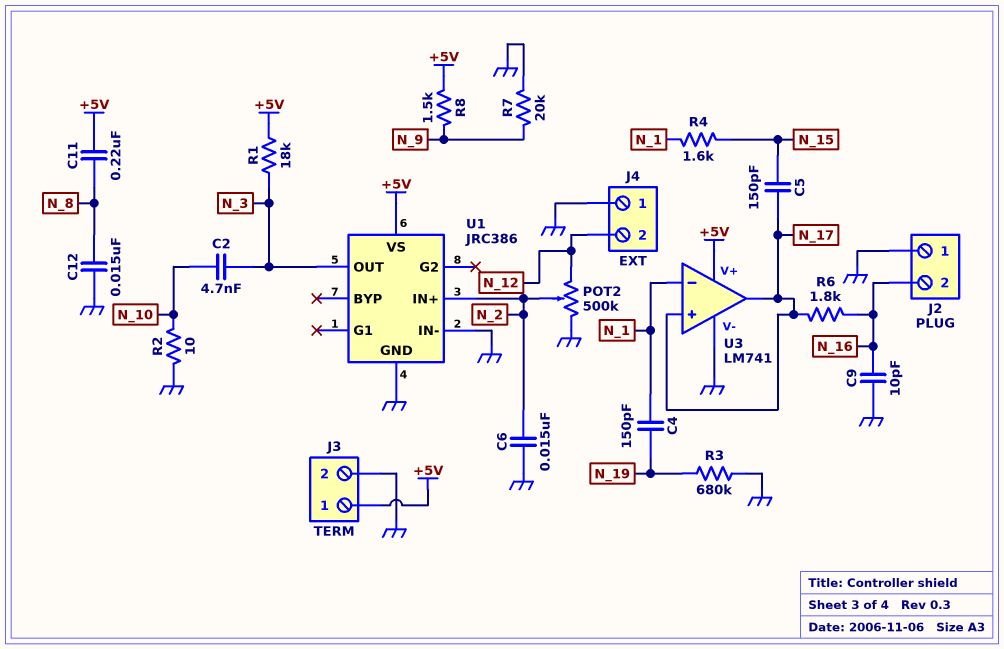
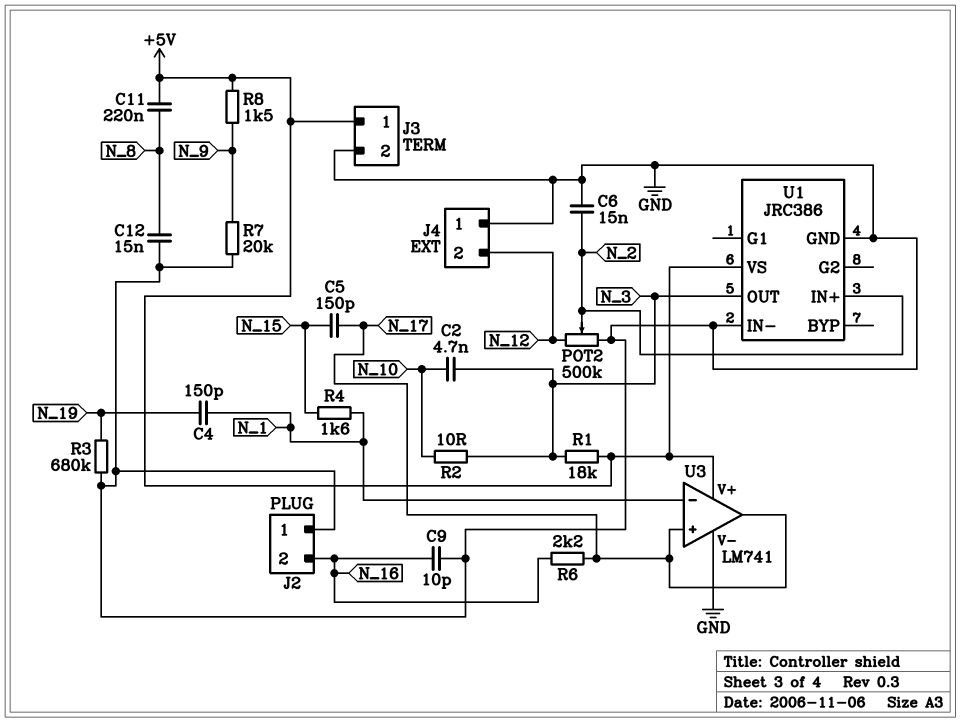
R2: 10 (GND, N_10) -> 10 (N_3, N_10)
R6: 1.8k (N_16, N_17) -> 2.2k (N_16, N_17)

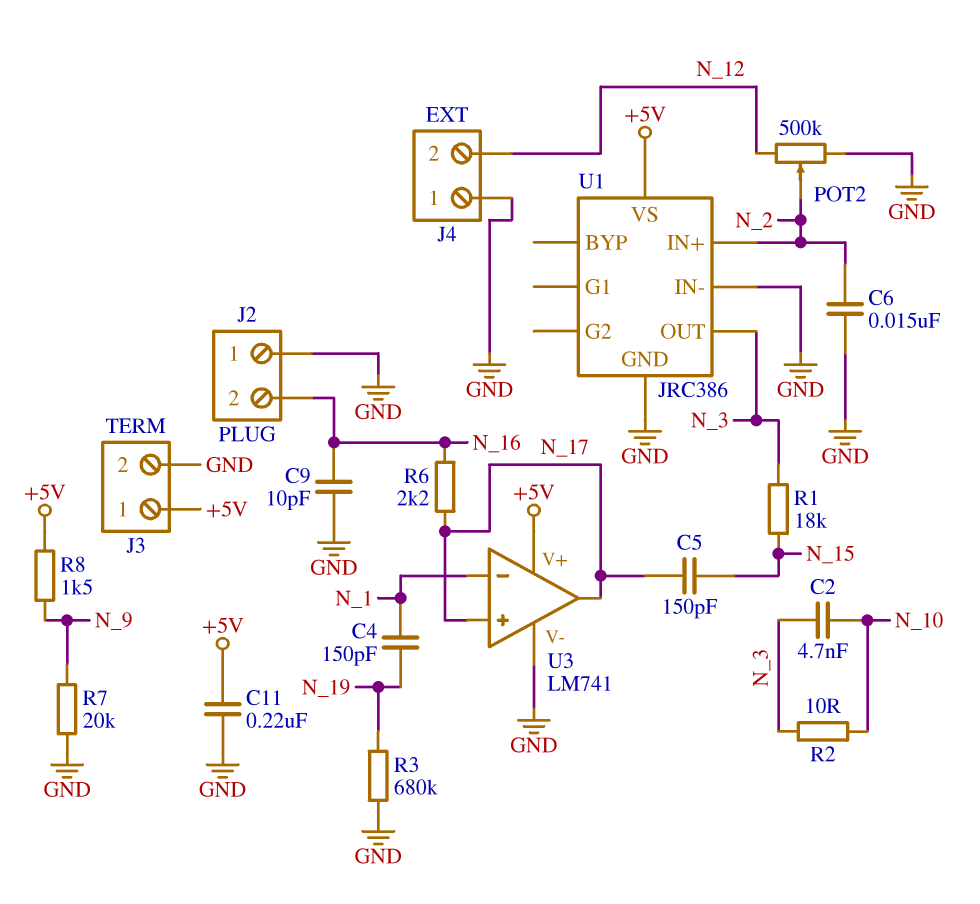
C11: 220nF (+5V, N_8) -> 220nF (+5V, GND)
C12: 15nF (GND, N_8) -> none
R1: 18k (+5V, N_3) -> 18k (N_3, N_15)
R4: 1.6k (N_1, N_15) -> none

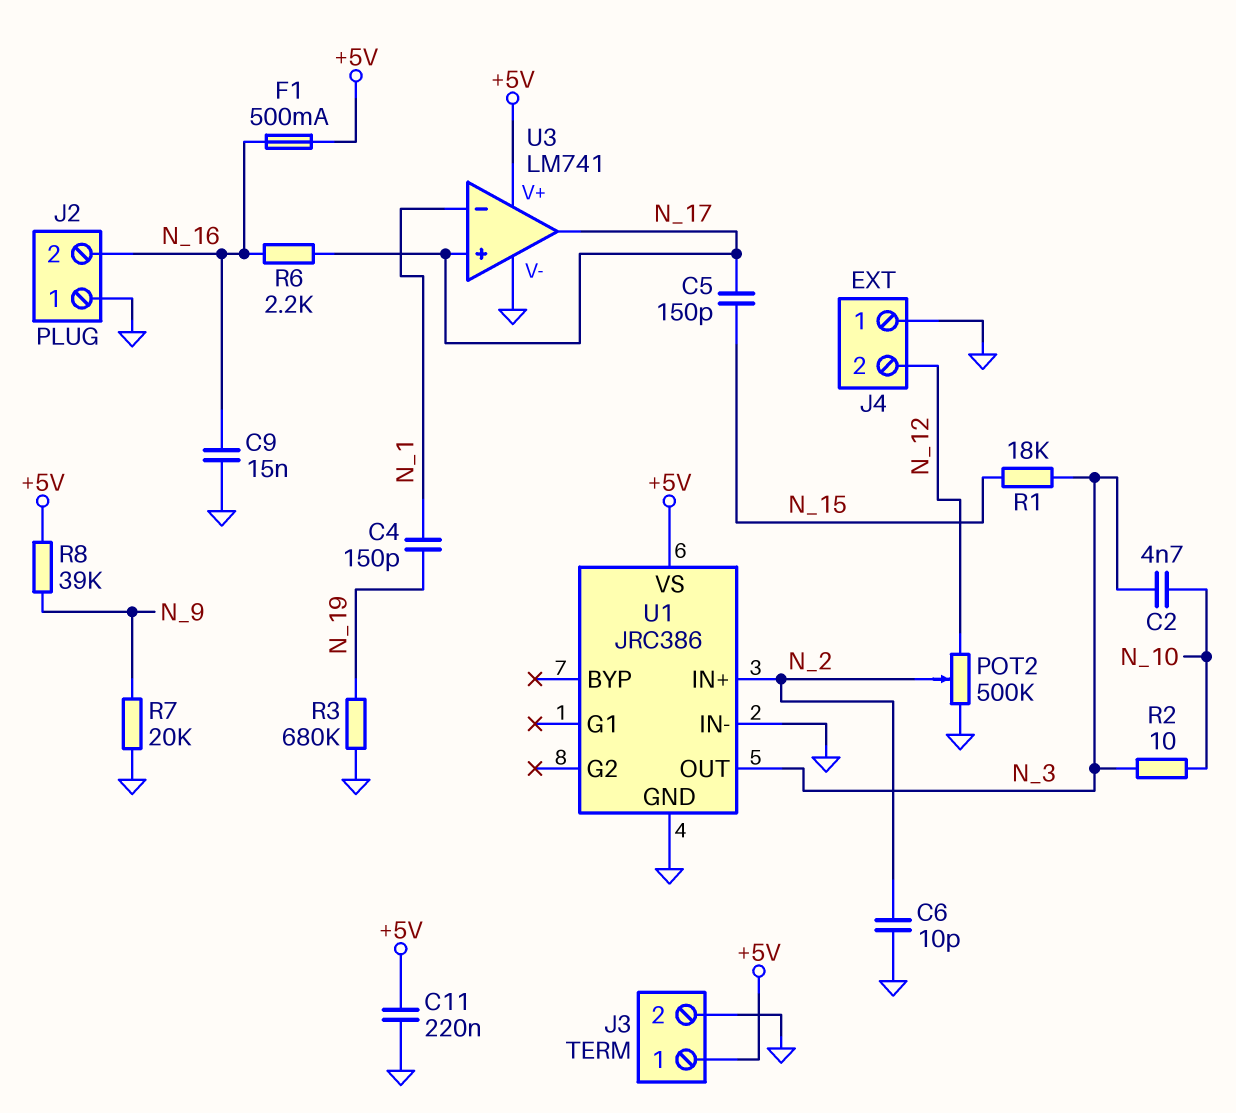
C6: 15nF (GND, N_2) -> 10pF (GND, N_2)
C9: 10pF (GND, N_16) -> 15nF (GND, N_16)
F1: none -> 500mA (+5V, N_16)
R8: 1.5k (+5V, N_9) -> 39k (+5V, N_9)

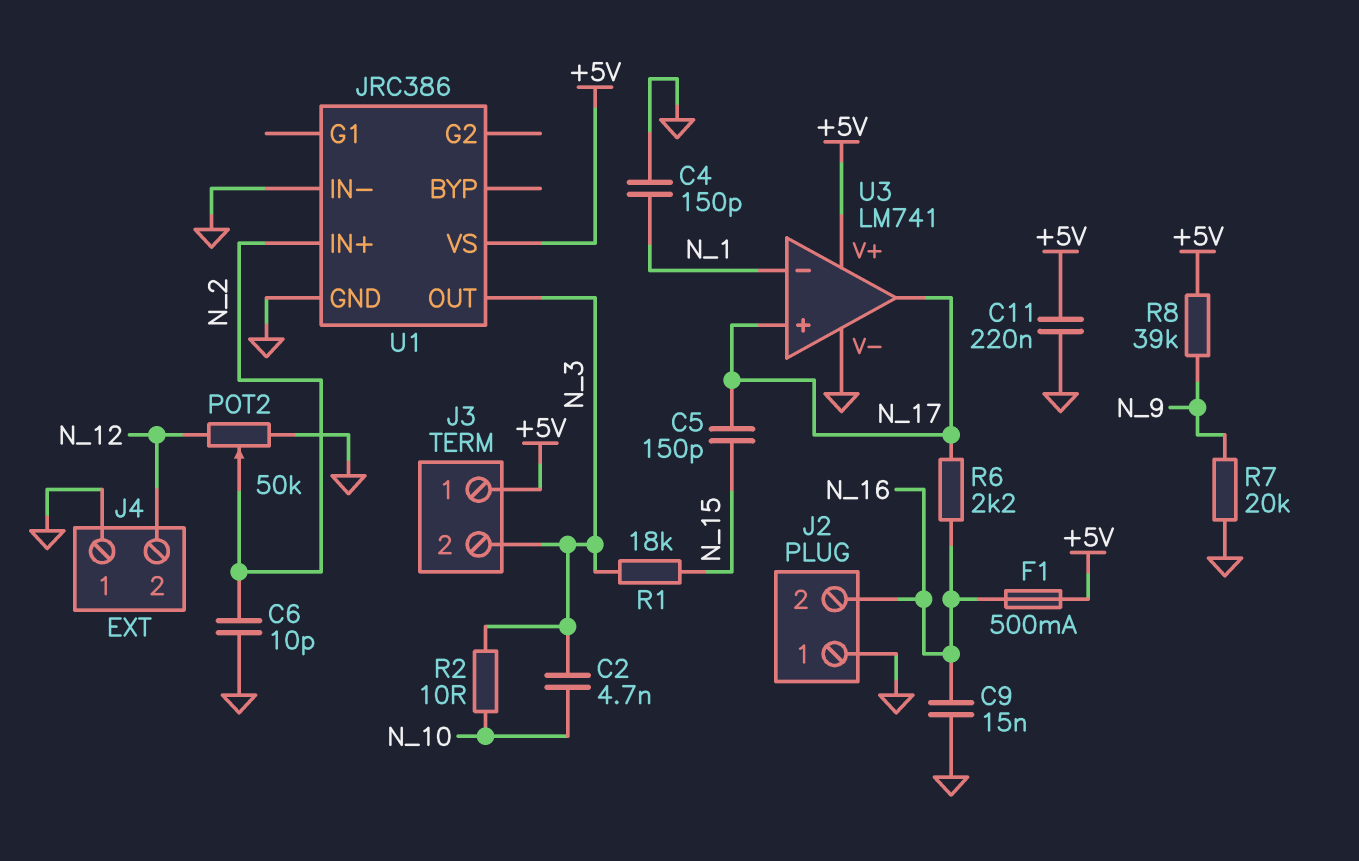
C4: 150pF (N_1, N_19) -> 150pF (GND, N_1)
J3 pin 2: GND -> N_3
POT2: 500k (GND, N_12, wiper N_2) -> 50k (GND, N_12, wiper N_2)
R3: 680k (GND, N_19) -> none

